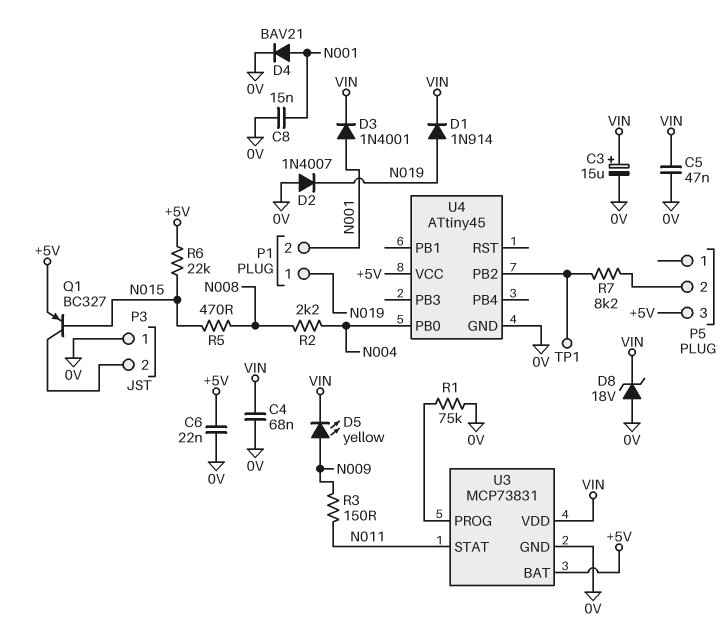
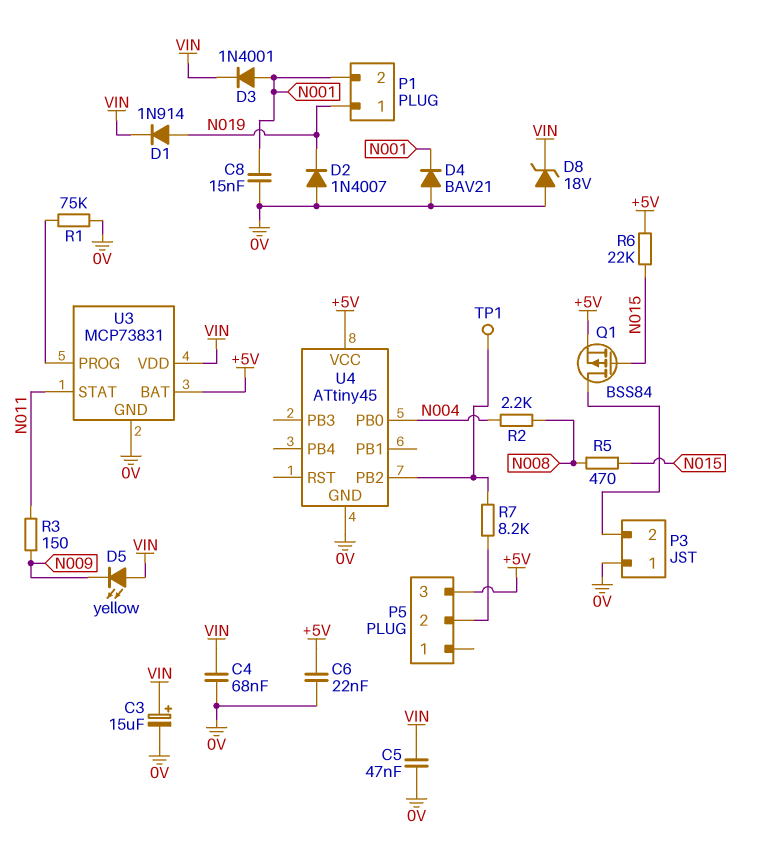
D4: diode BAV21 (A N001, K 0V) -> diode BAV21 (A 0V, K N001)
D5: LED yellow (A N009, K VIN) -> LED yellow (A VIN, K N009)
Q1: PNP BC327 (B N015, C P3/2, E +5V) -> PMOS BSS84 (G N015, D P3/2, S +5V)

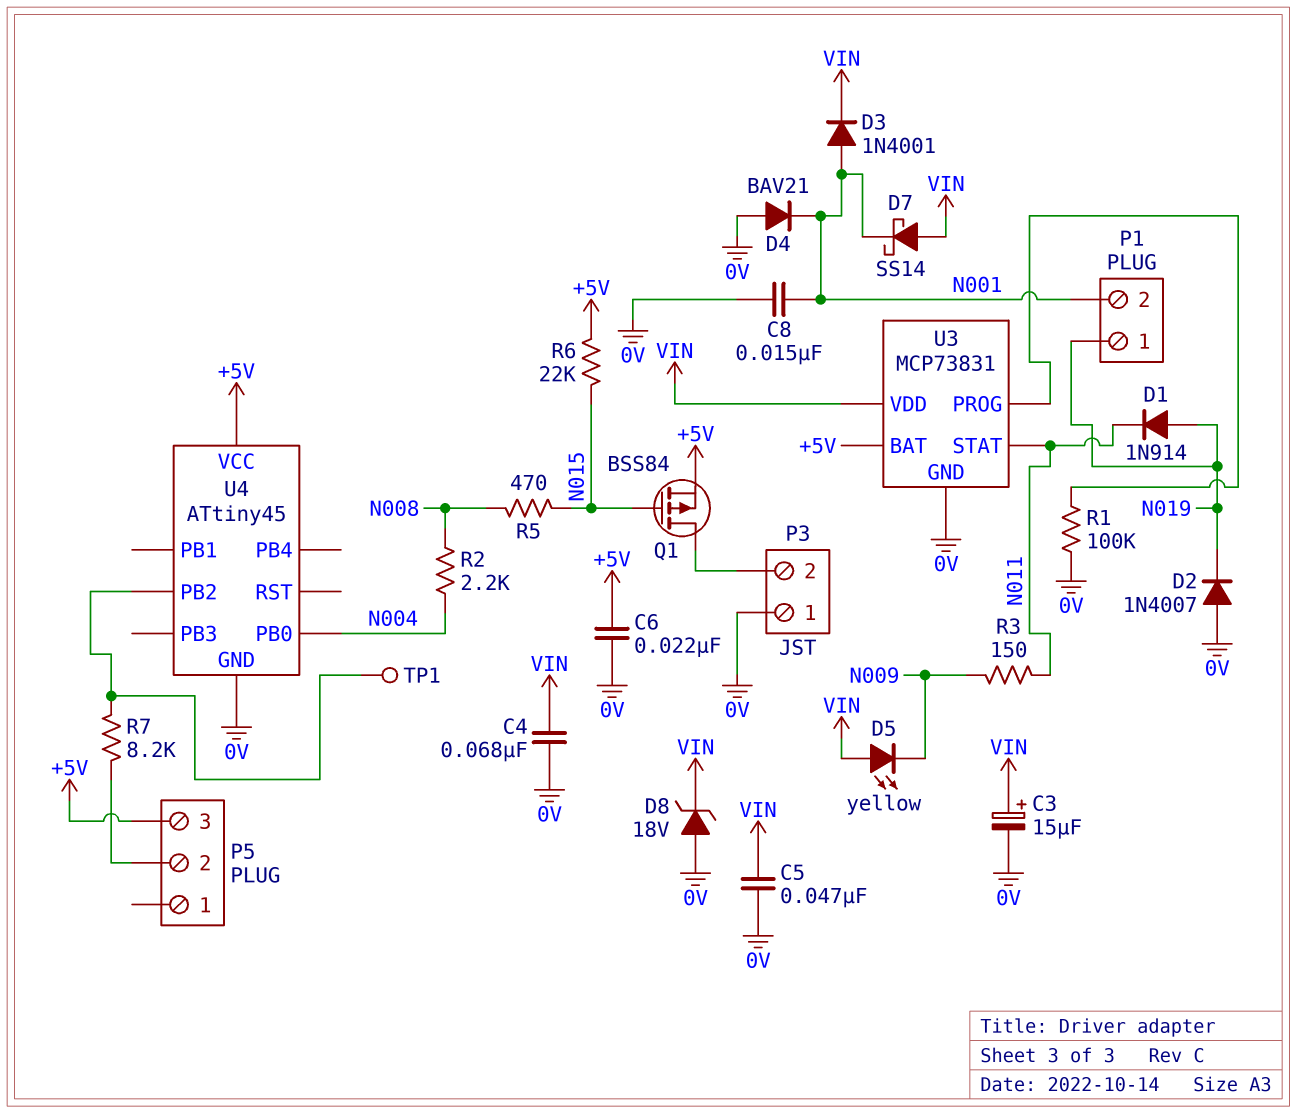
D1: diode 1N914 (A N019, K VIN) -> diode 1N914 (A N019, K N011)
D7: none -> schottky SS14 (A VIN, K N001)
R1: 75k (0V, U3/PROG) -> 100k (0V, U3/PROG)

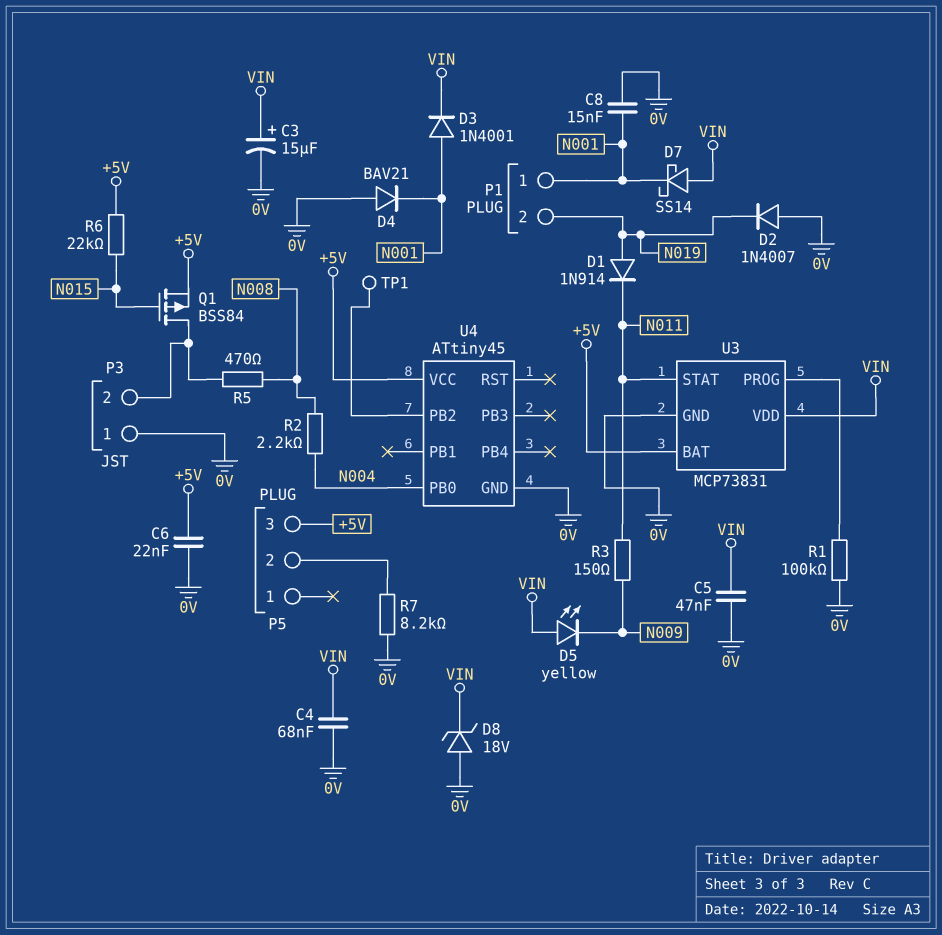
P1 pin 1: N019 -> N001
P1 pin 2: N001 -> N019
R5: 470 (N008, N015) -> 470 (N008, P3/2)
R7: 8.2k (P5/2, U4/PB2) -> 8.2k (0V, P5/2)

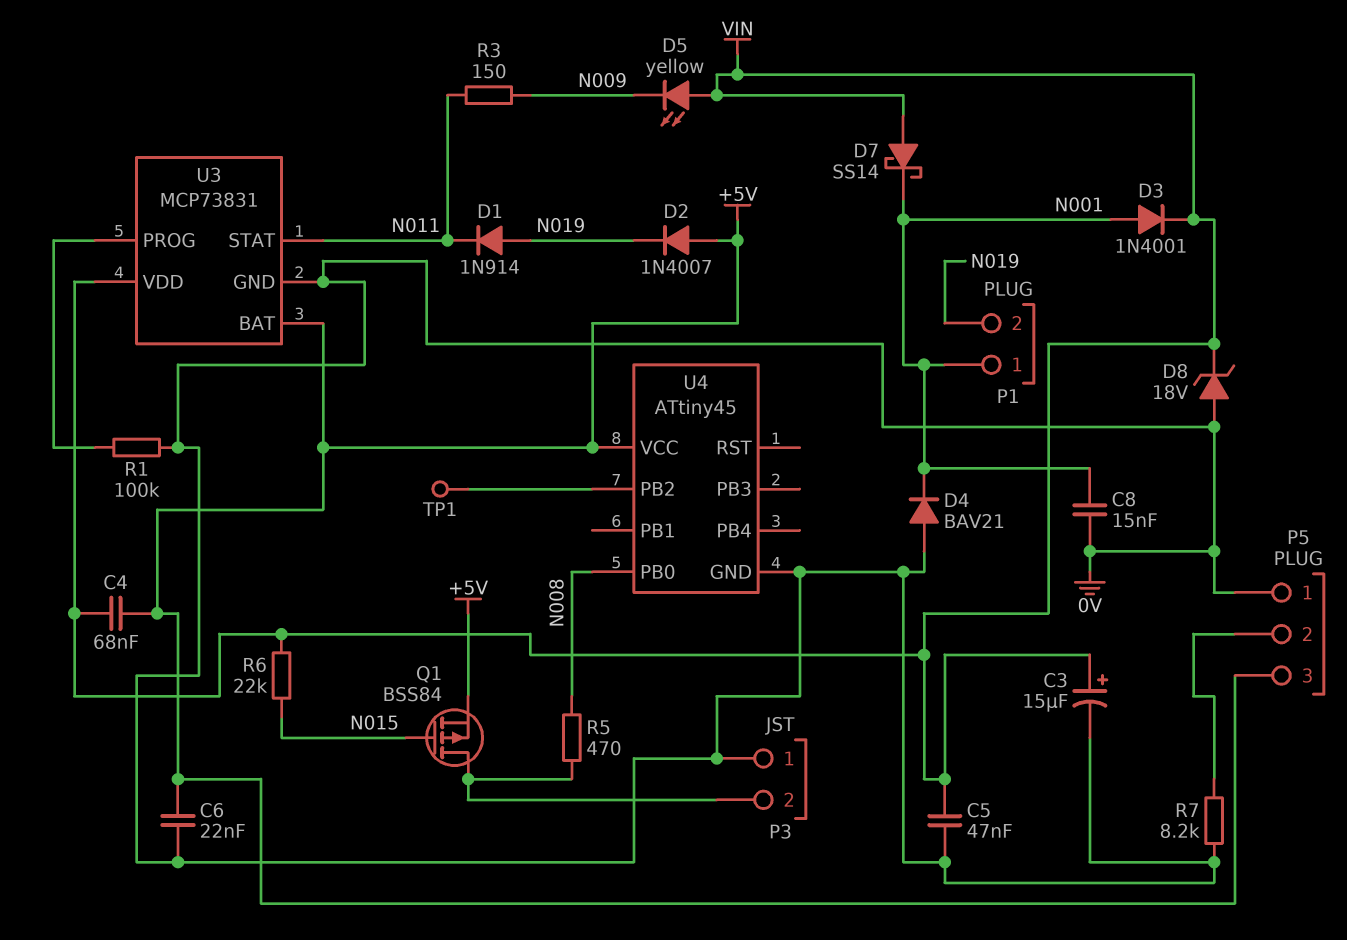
C4: 68nF (0V, VIN) -> 68nF (+5V, VIN)
D2: diode 1N4007 (A 0V, K N019) -> diode 1N4007 (A +5V, K N019)
P5 pin 1: none -> 0V
R2: 2.2k (N004, N008) -> none
R6: 22k (+5V, N015) -> 22k (N015, VIN)
U4 pin PB0: N004 -> N008

